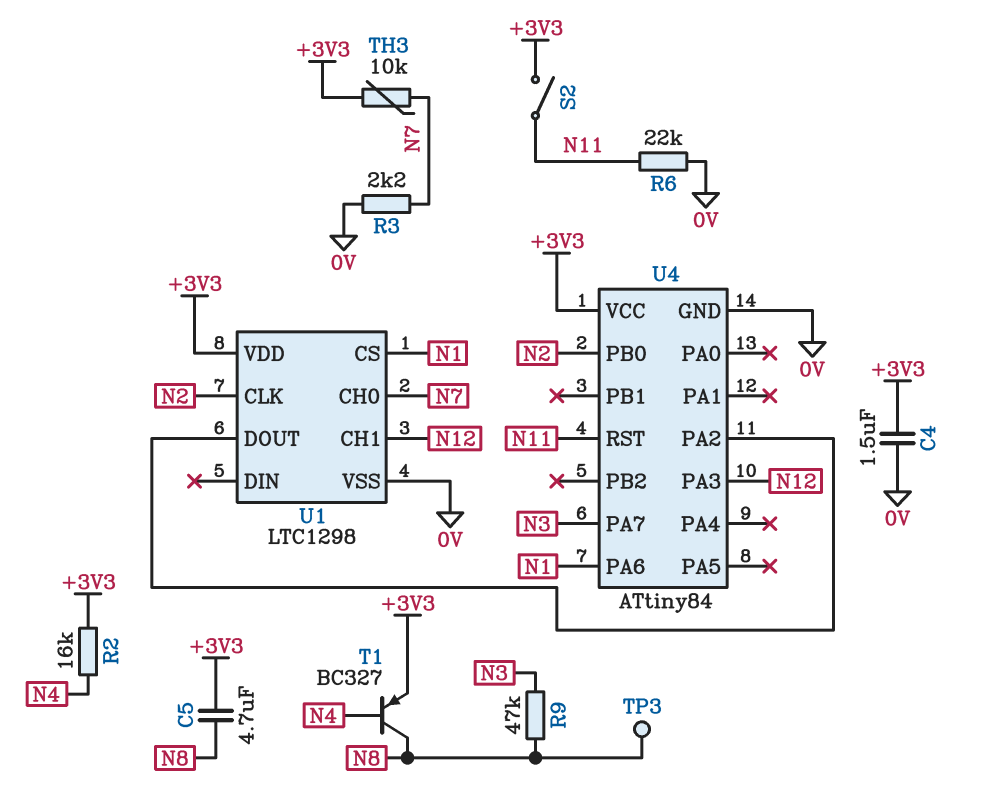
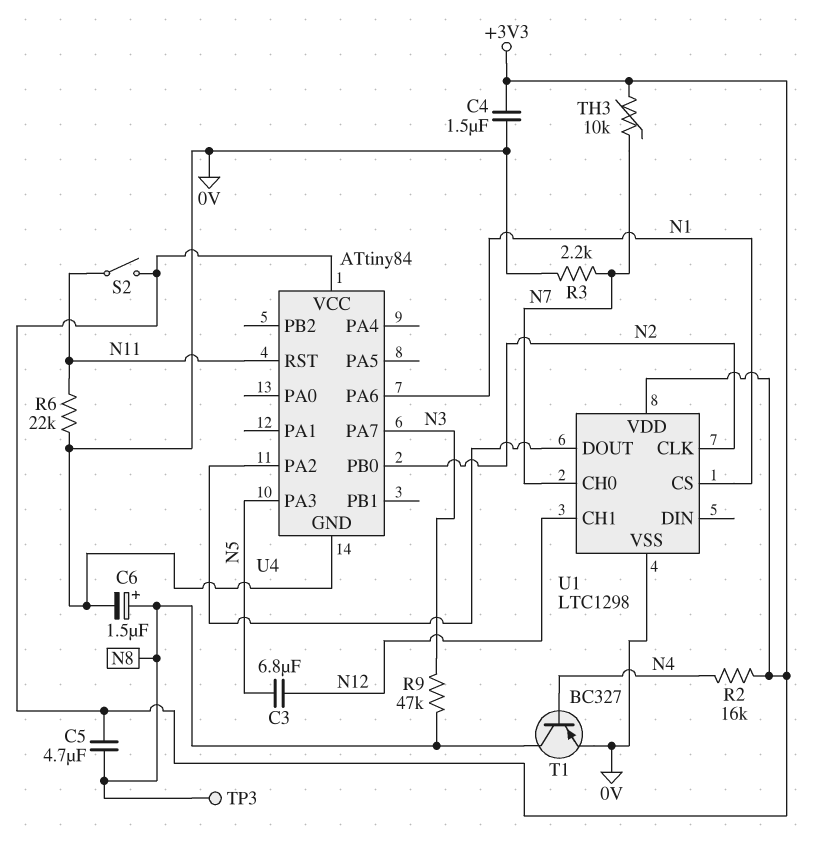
C3: none -> 6.8uF (N5, N12)
C6: none -> 1.5uF (plus N8, minus 0V)
T1: PNP BC327 (B N4, C N8, E +3V3) -> PNP BC327 (B N4, C N8, E 0V)
U4 pin PA3: N12 -> N5

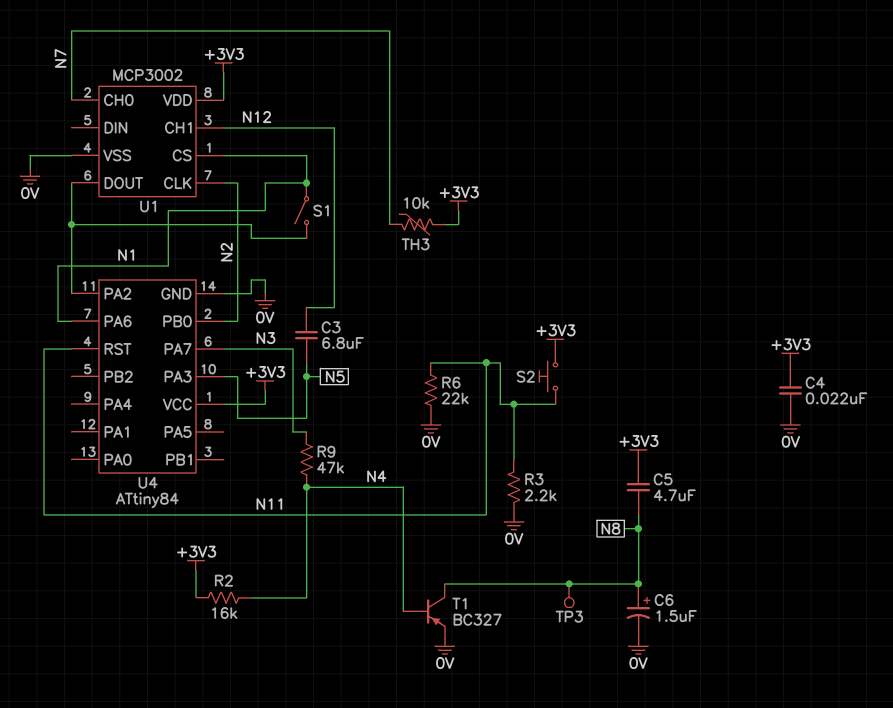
C4: 1.5uF (+3V3, 0V) -> 22nF (+3V3, 0V)
R3: 2.2k (0V, N7) -> 2.2k (0V, N11)
R9: 47k (N3, N8) -> 47k (N3, N4)
S1: none -> switch (N1, U1/DOUT)
S2: switch (+3V3, N11) -> button (+3V3, N11)
U1: LTC1298 -> MCP3002

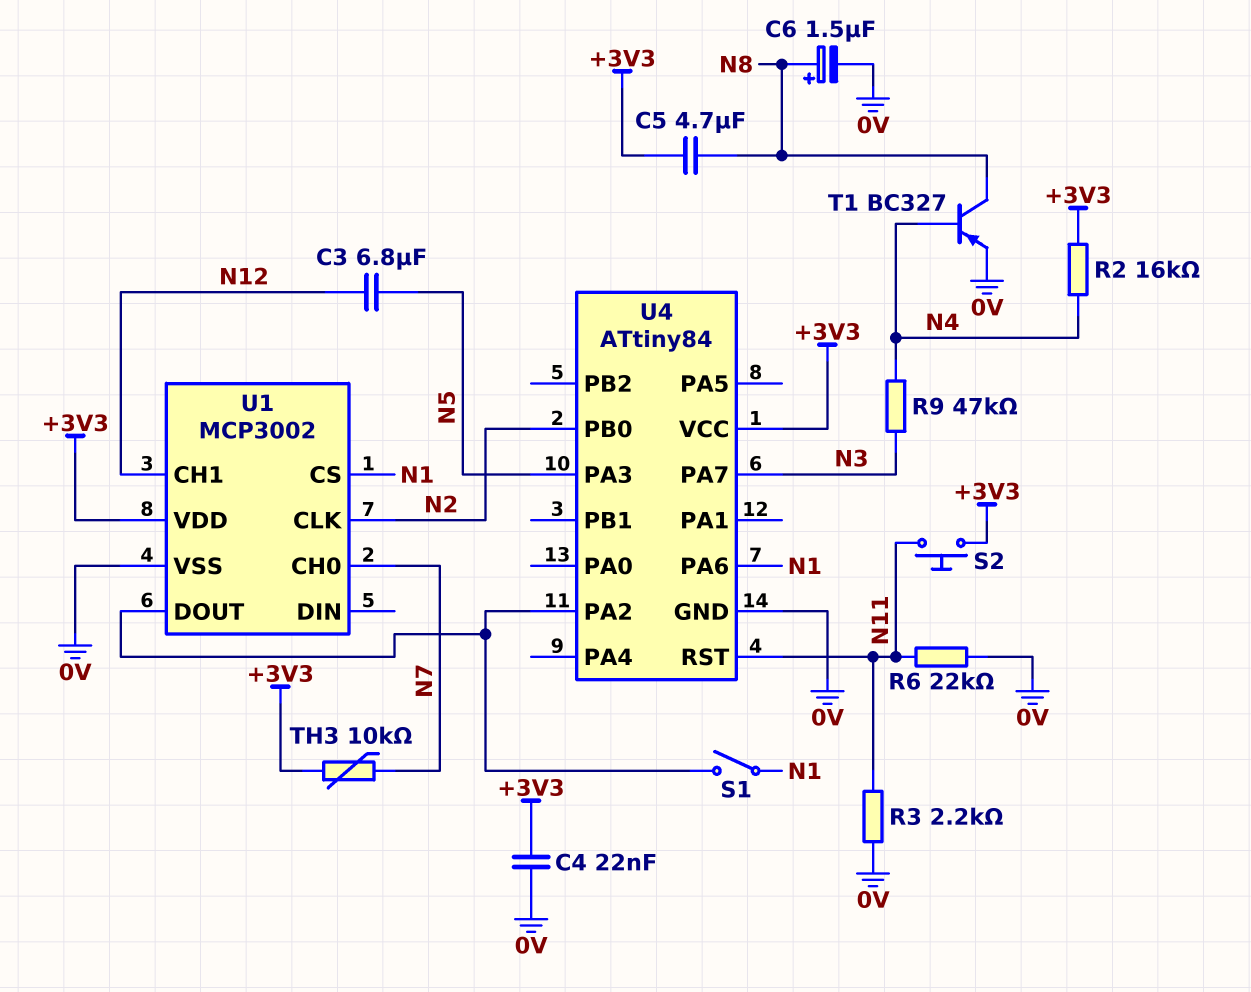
TP3: test point (N8) -> none

